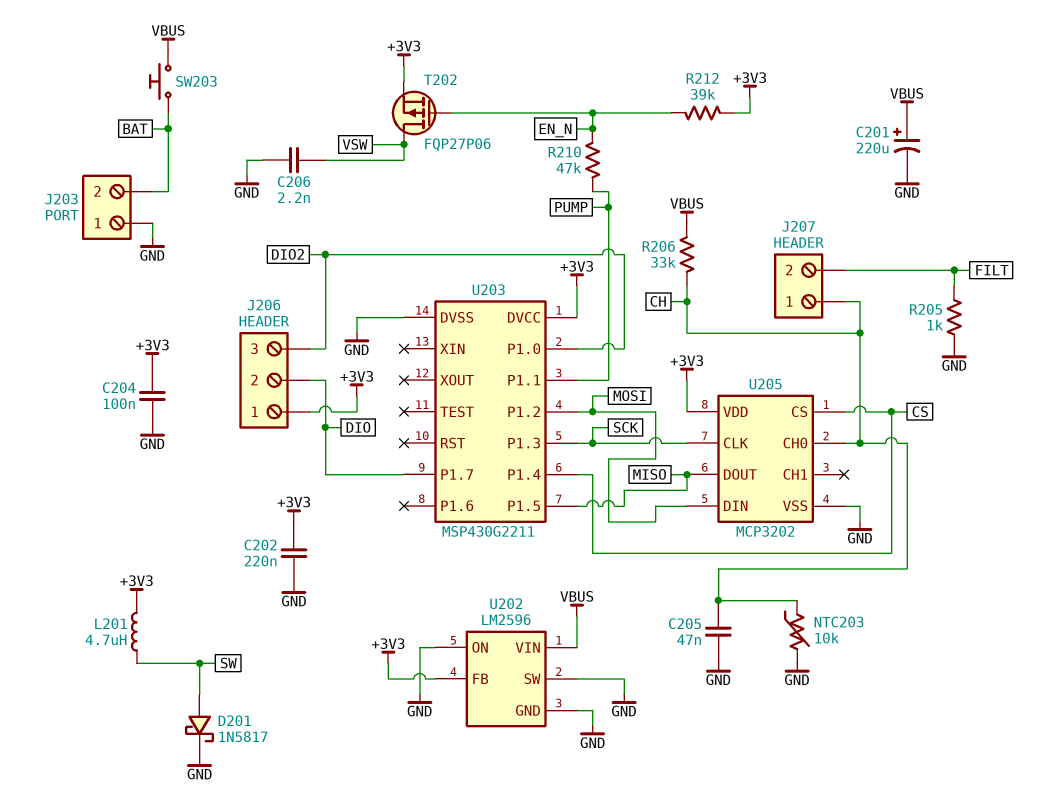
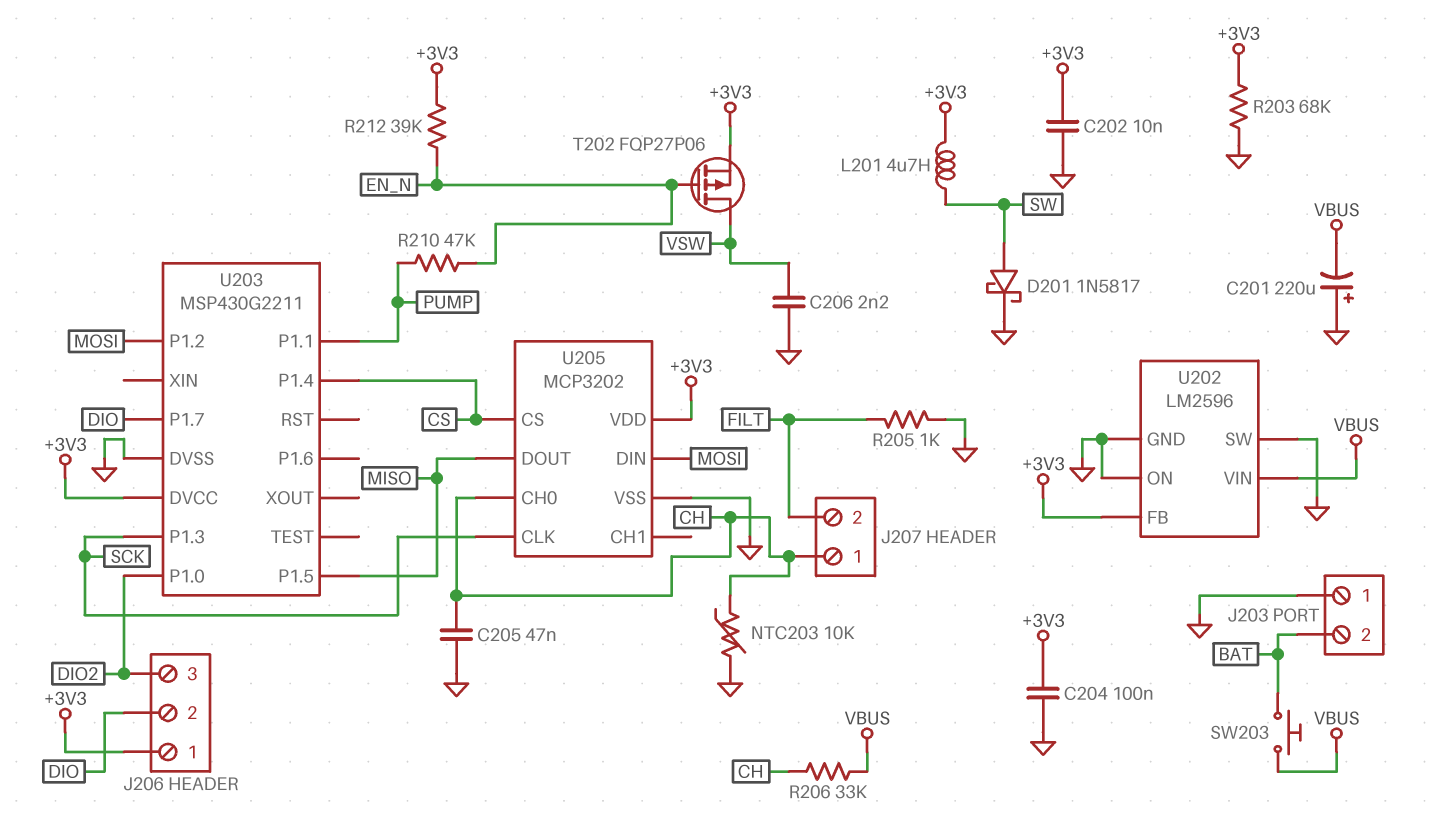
C201: 220uF (plus VBUS, minus GND) -> 220uF (plus GND, minus VBUS)
C202: 220nF (+3V3, GND) -> 10nF (+3V3, GND)
R203: none -> 68k (+3V3, GND)

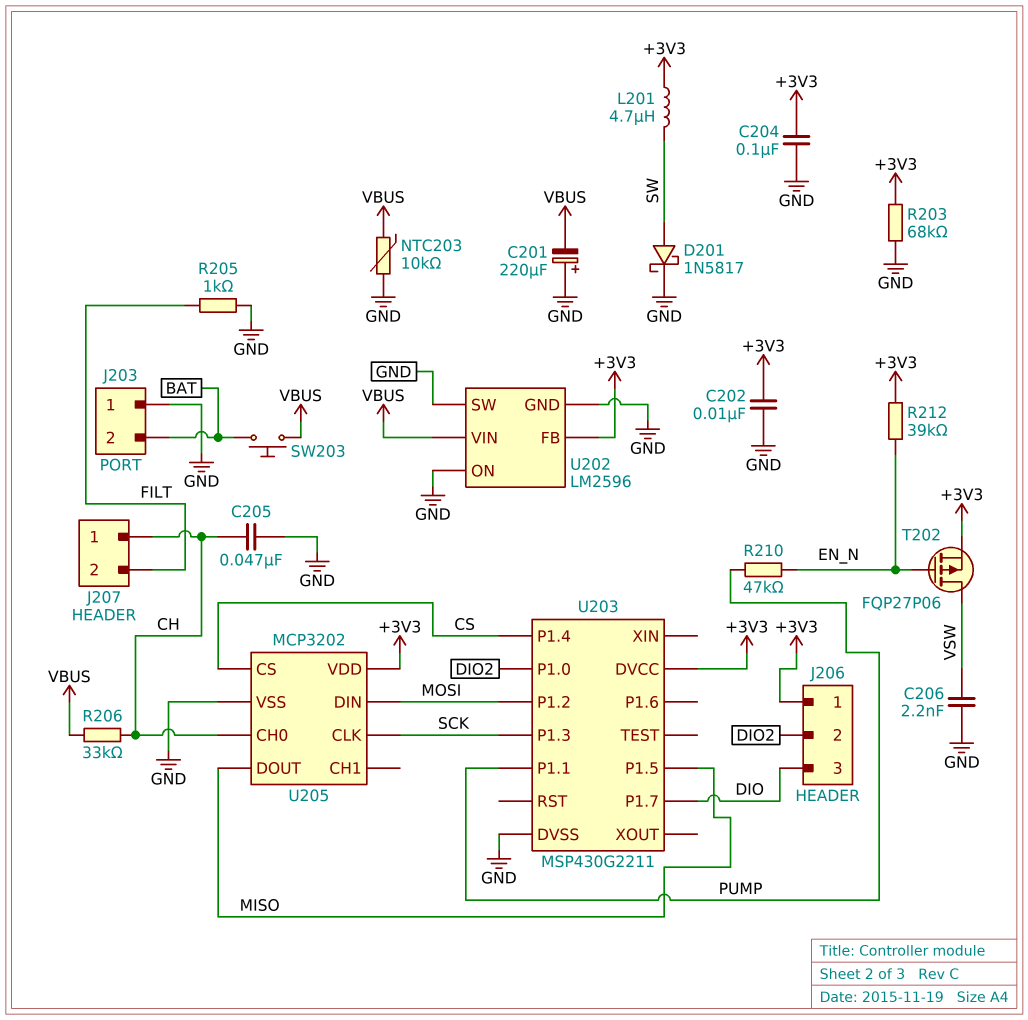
J206 pin 2: DIO -> DIO2
J206 pin 3: DIO2 -> DIO
NTC203: 10k (CH, GND) -> 10k (GND, VBUS)

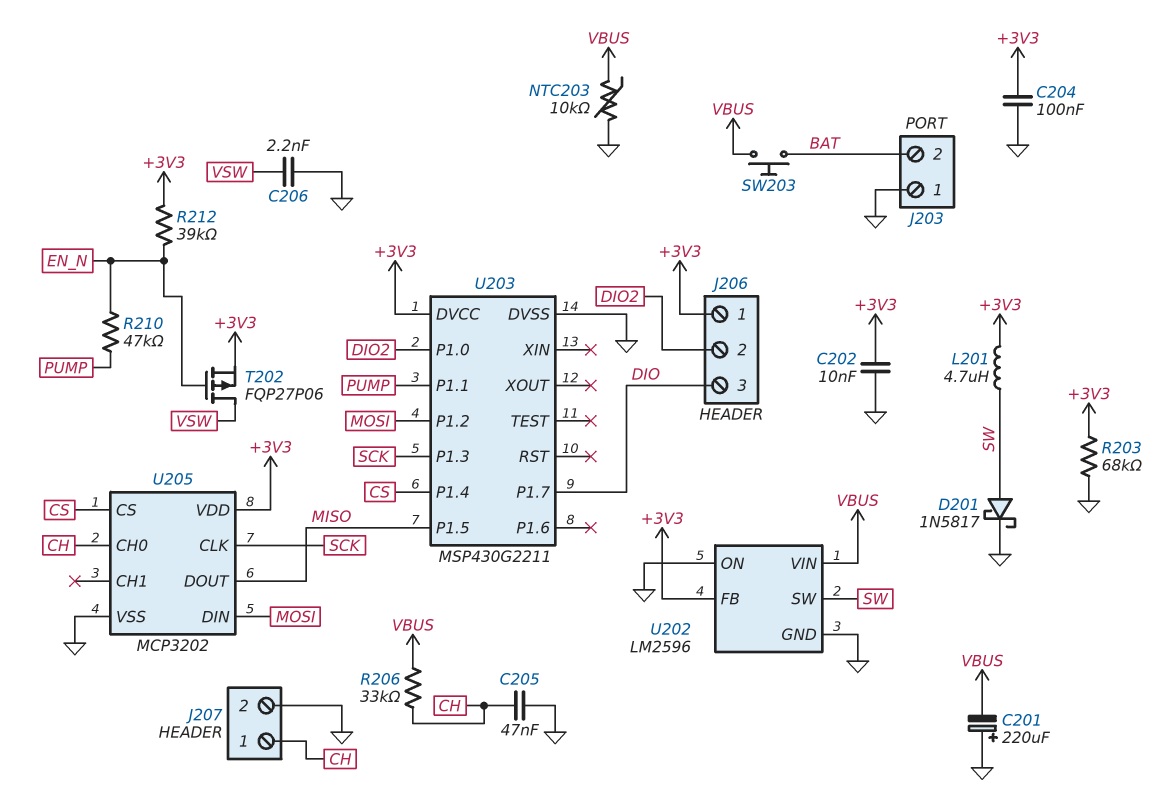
J207 pin 2: FILT -> GND
R205: 1k (FILT, GND) -> none
U202 pin SW: GND -> SW

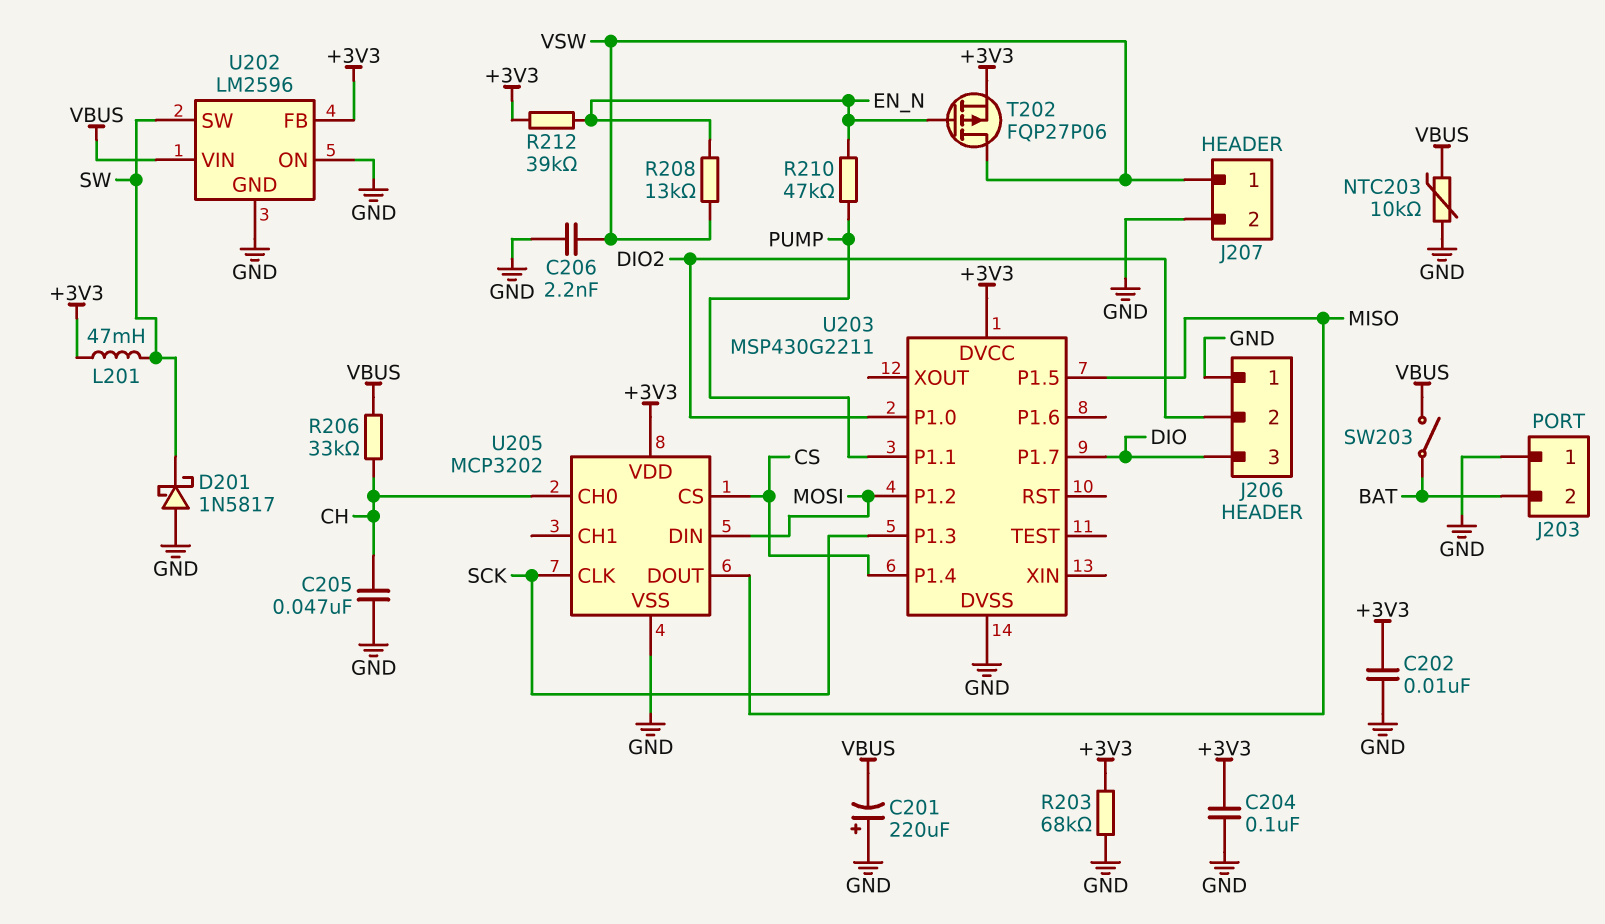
D201: schottky 1N5817 (A SW, K GND) -> schottky 1N5817 (A GND, K SW)
J206 pin 1: +3V3 -> GND
J207 pin 1: CH -> VSW
L201: 4.7uH (+3V3, SW) -> 47mH (+3V3, SW)
R208: none -> 13k (EN_N, VSW)
SW203: button (BAT, VBUS) -> switch (BAT, VBUS)

